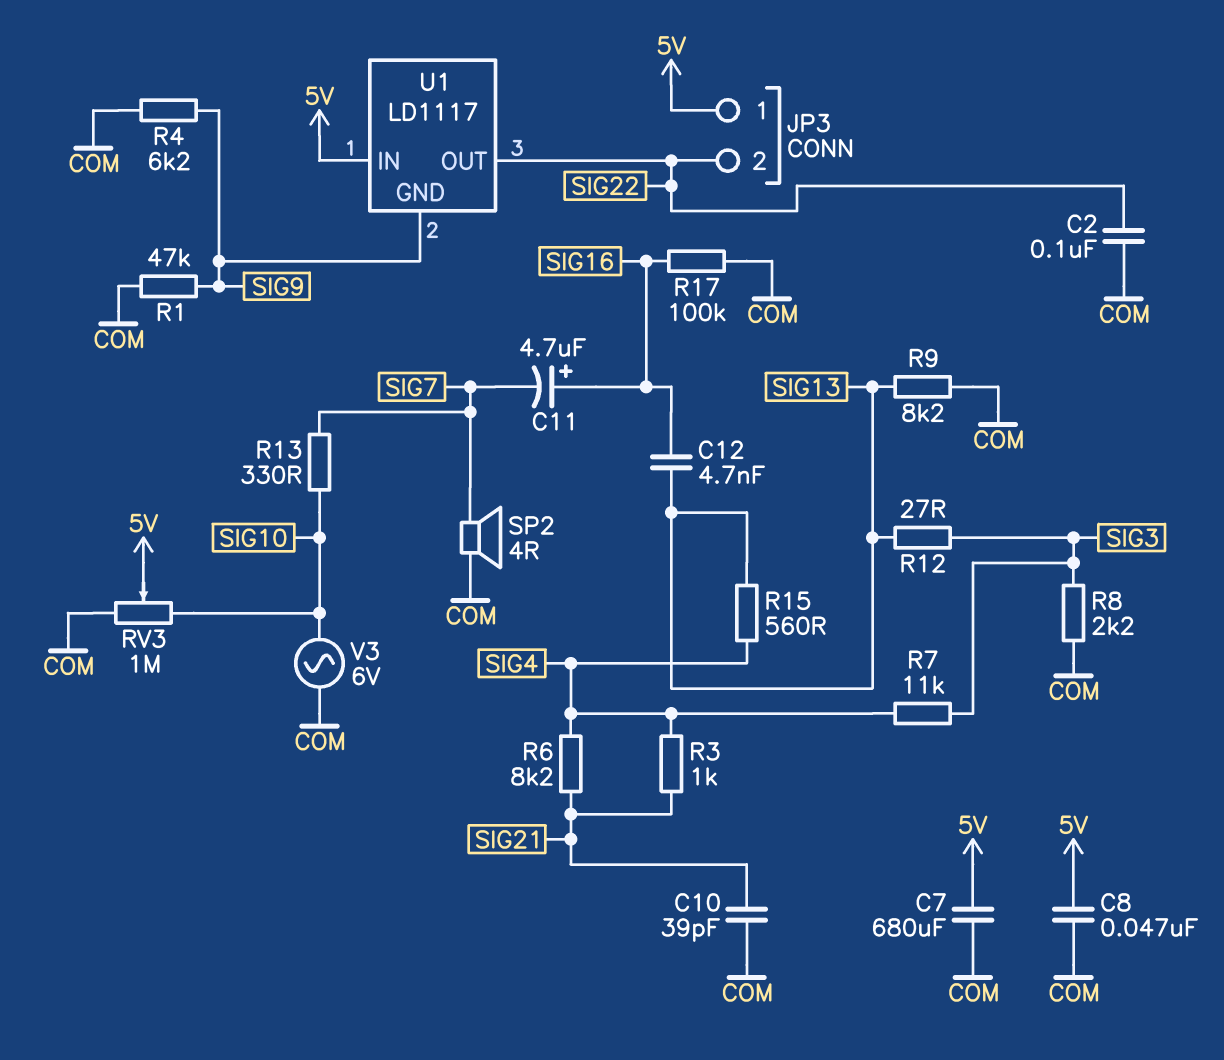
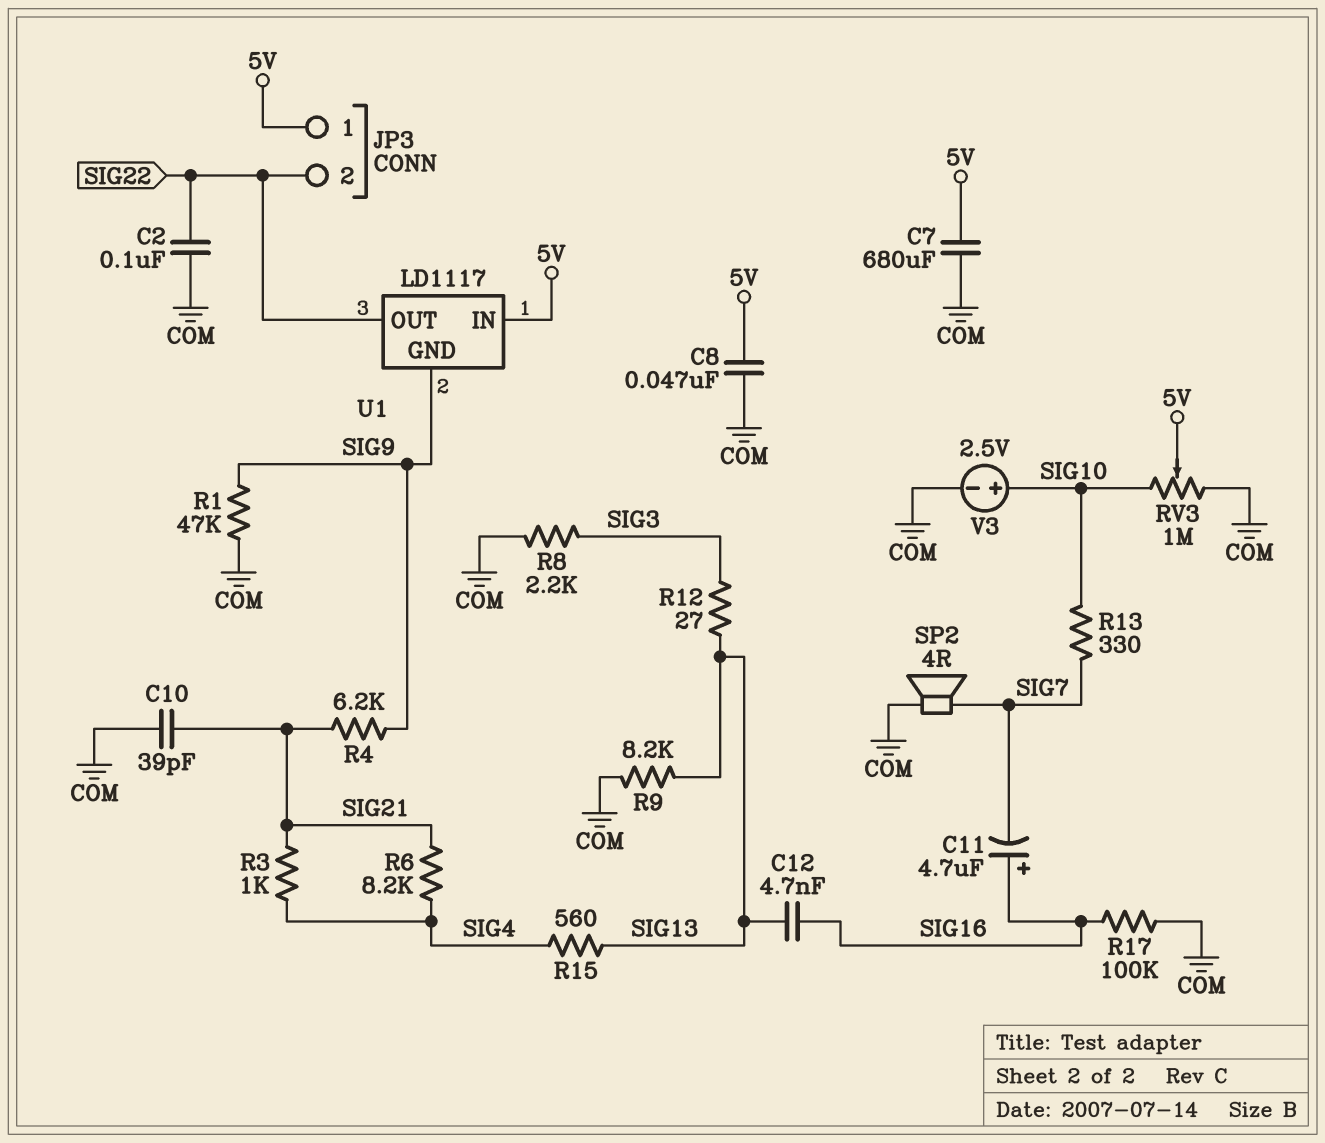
R4: 6.2k (COM, SIG9) -> 6.2k (SIG9, SIG21)
R7: 11k (SIG3, SIG4) -> none
V3: AC 6V (COM, SIG10) -> 2.5V (plus SIG10, minus COM)

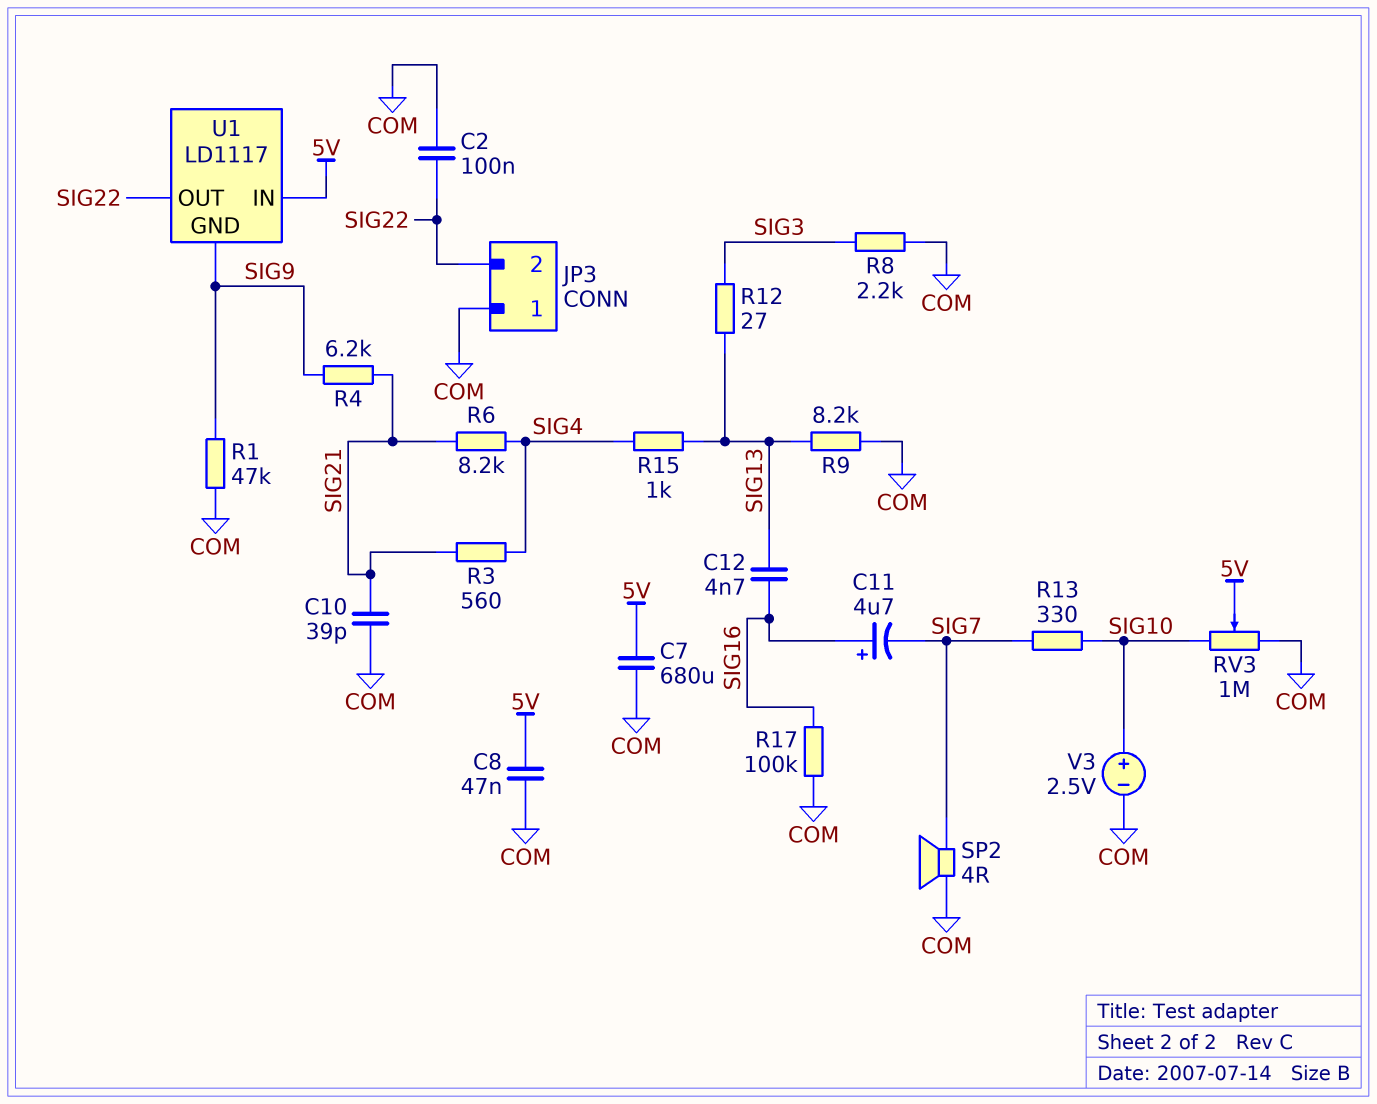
JP3 pin 1: 5V -> COM
R3: 1k (SIG4, SIG21) -> 560 (SIG4, SIG21)
R15: 560 (SIG4, SIG13) -> 1k (SIG4, SIG13)

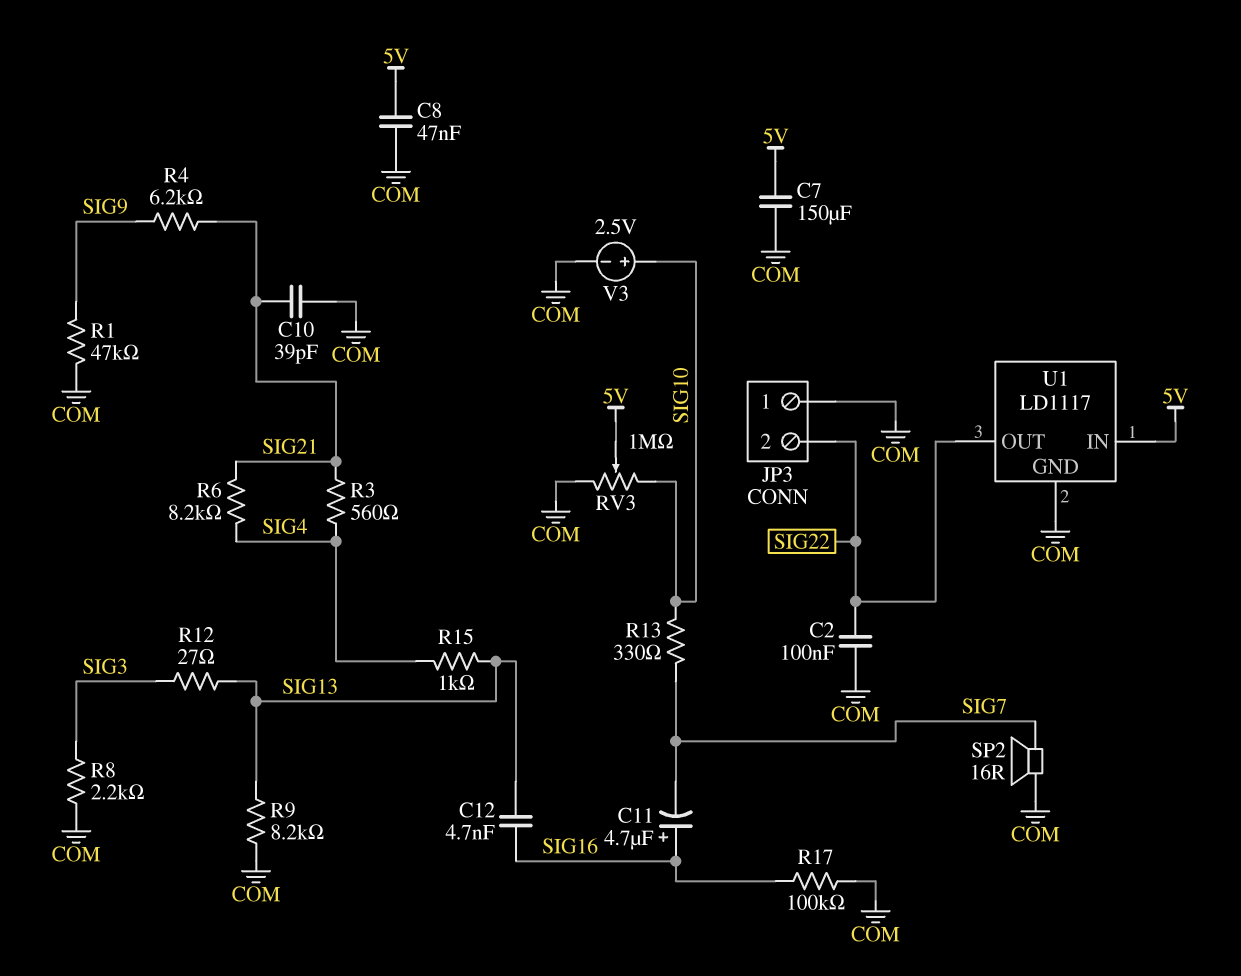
C7: 680uF (5V, COM) -> 150uF (5V, COM)
SP2: speaker 4R (COM, SIG7) -> speaker 16R (COM, SIG7)
U1 pin GND: SIG9 -> COM

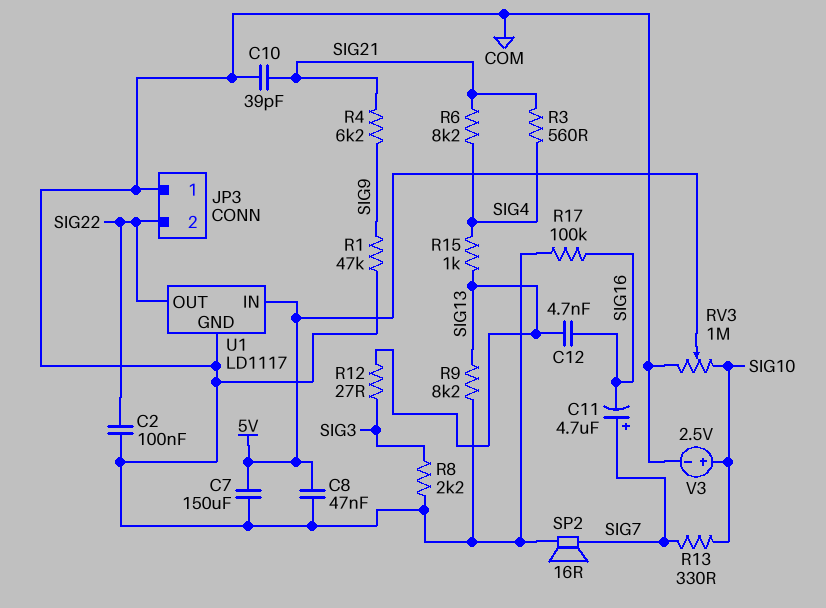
C11: 4.7uF (plus SIG16, minus SIG7) -> 4.7uF (plus SIG7, minus SIG16)

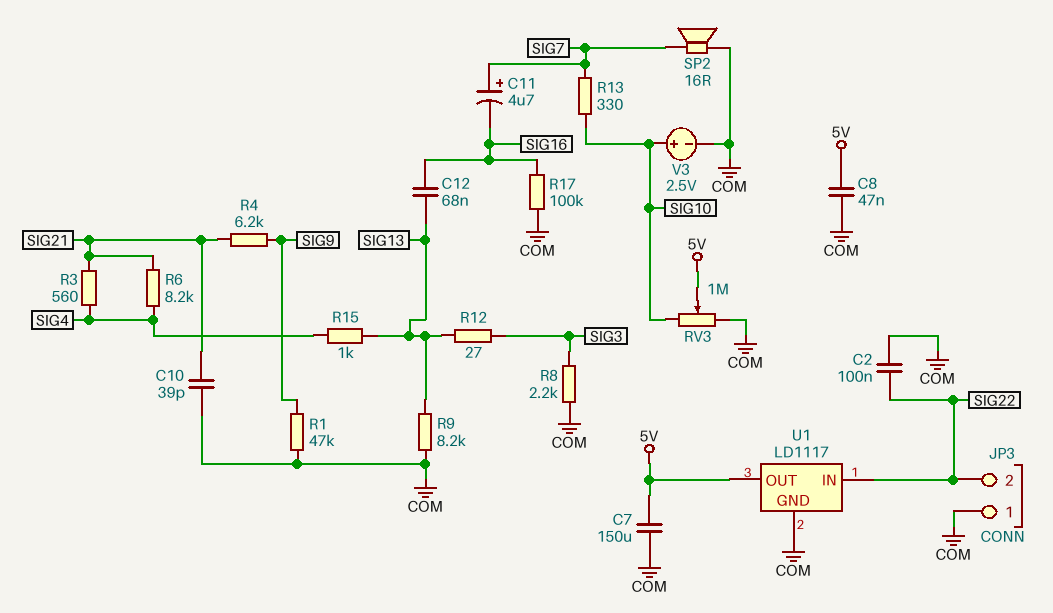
C12: 4.7nF (SIG13, SIG16) -> 68nF (SIG13, SIG16)
U1 pin IN: 5V -> SIG22
U1 pin OUT: SIG22 -> 5V

